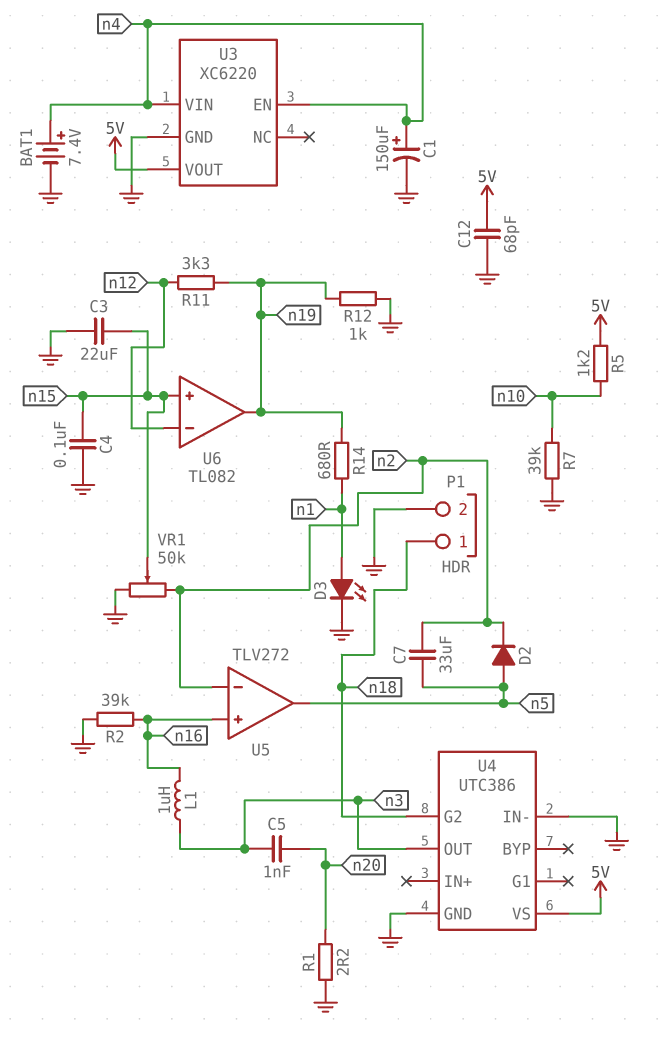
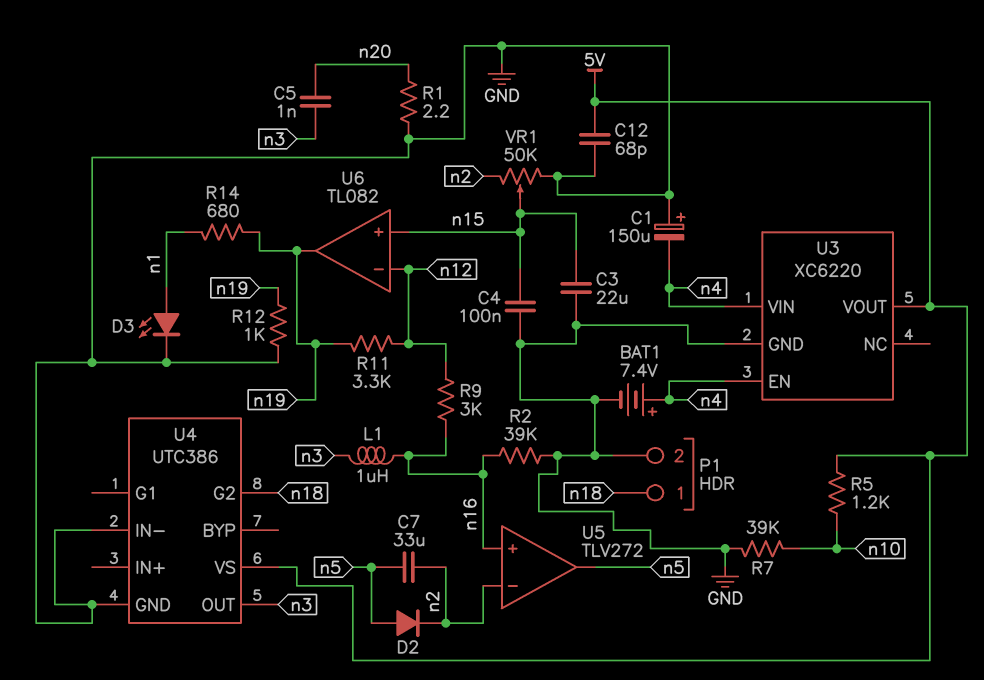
C1: 150uF (plus n4, minus GND) -> 150uF (plus GND, minus n4)
R9: none -> 3k (n12, n16)

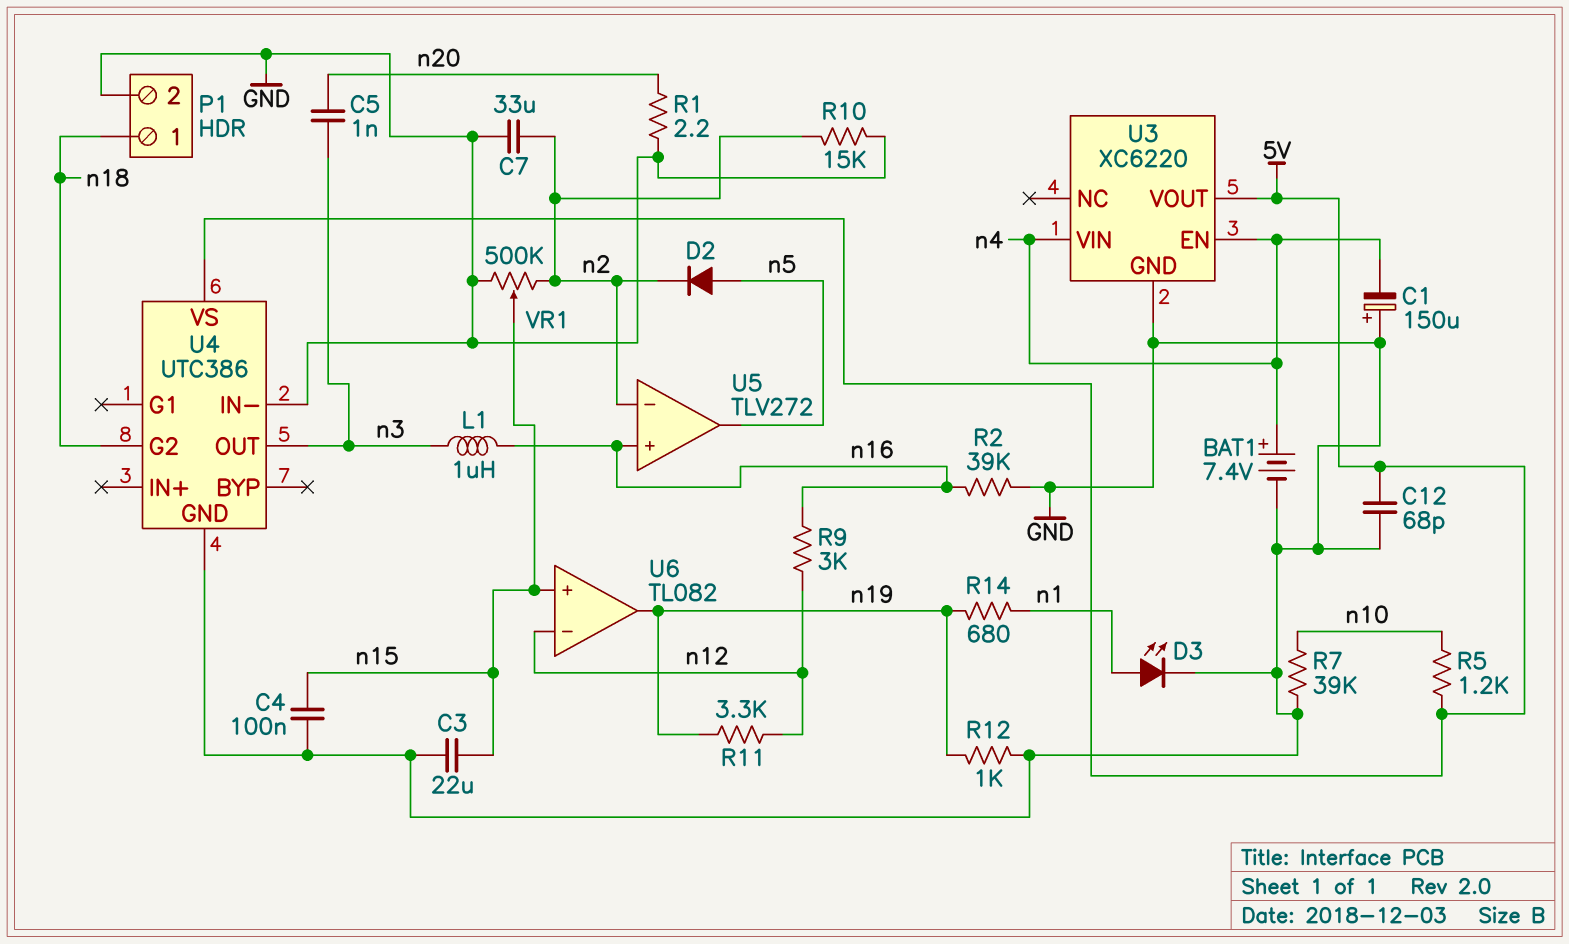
C7: 33uF (n2, n5) -> 33uF (GND, n2)
R10: none -> 15k (GND, n2)
VR1: 50k (GND, n2, wiper n15) -> 500k (GND, n2, wiper n15)

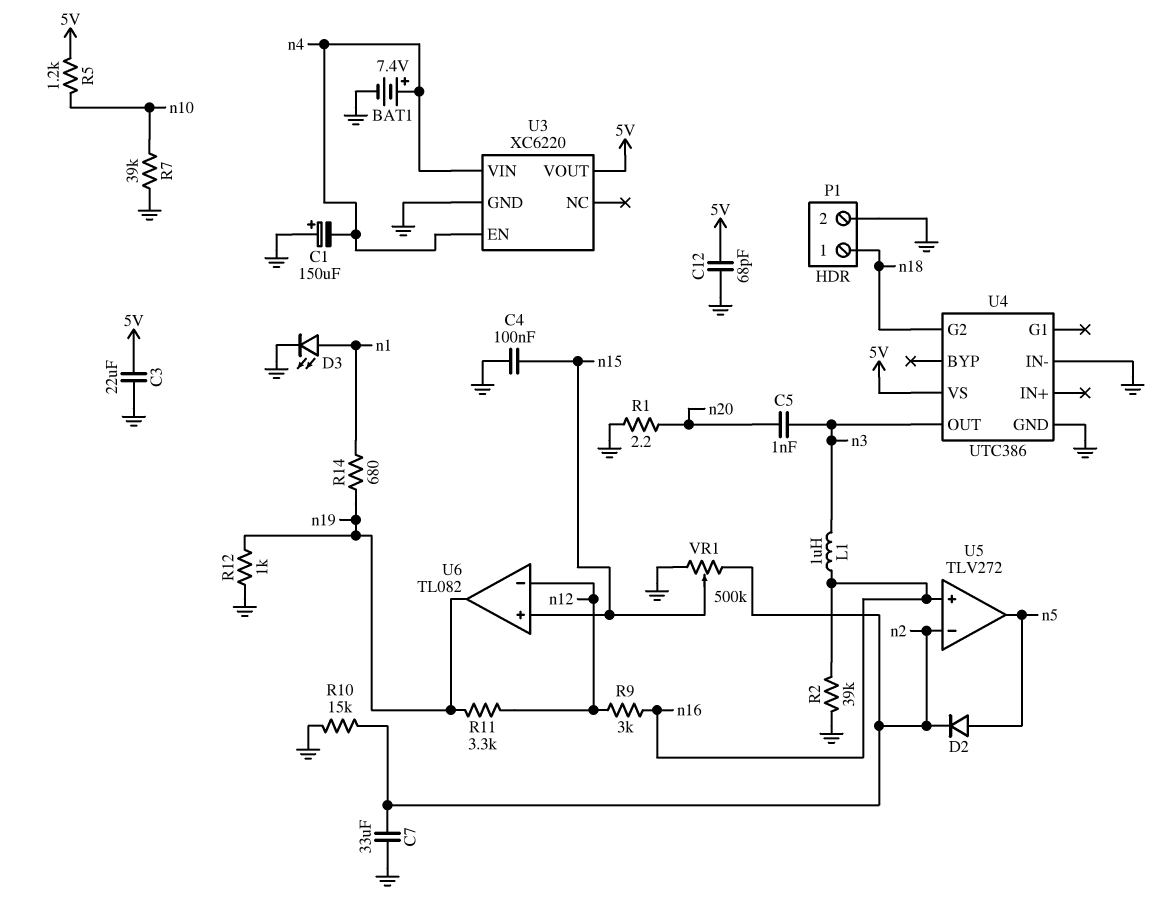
C3: 22uF (GND, n15) -> 22uF (5V, GND)

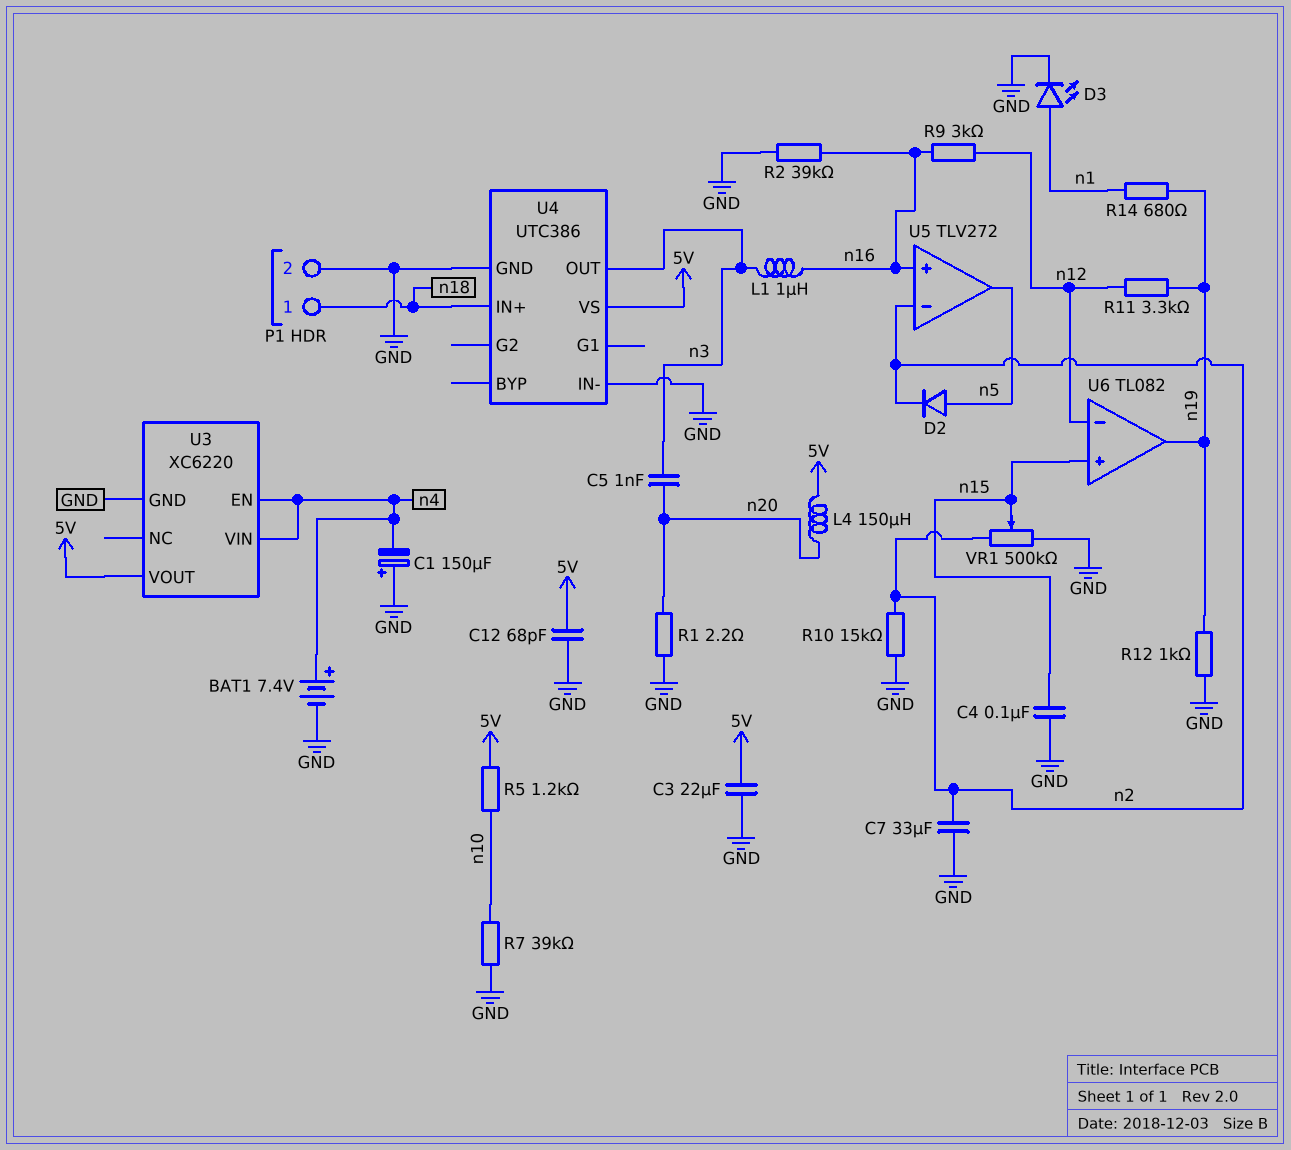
L4: none -> 150uH (5V, n20)
U4 pin G2: n18 -> none
U4 pin IN+: none -> n18

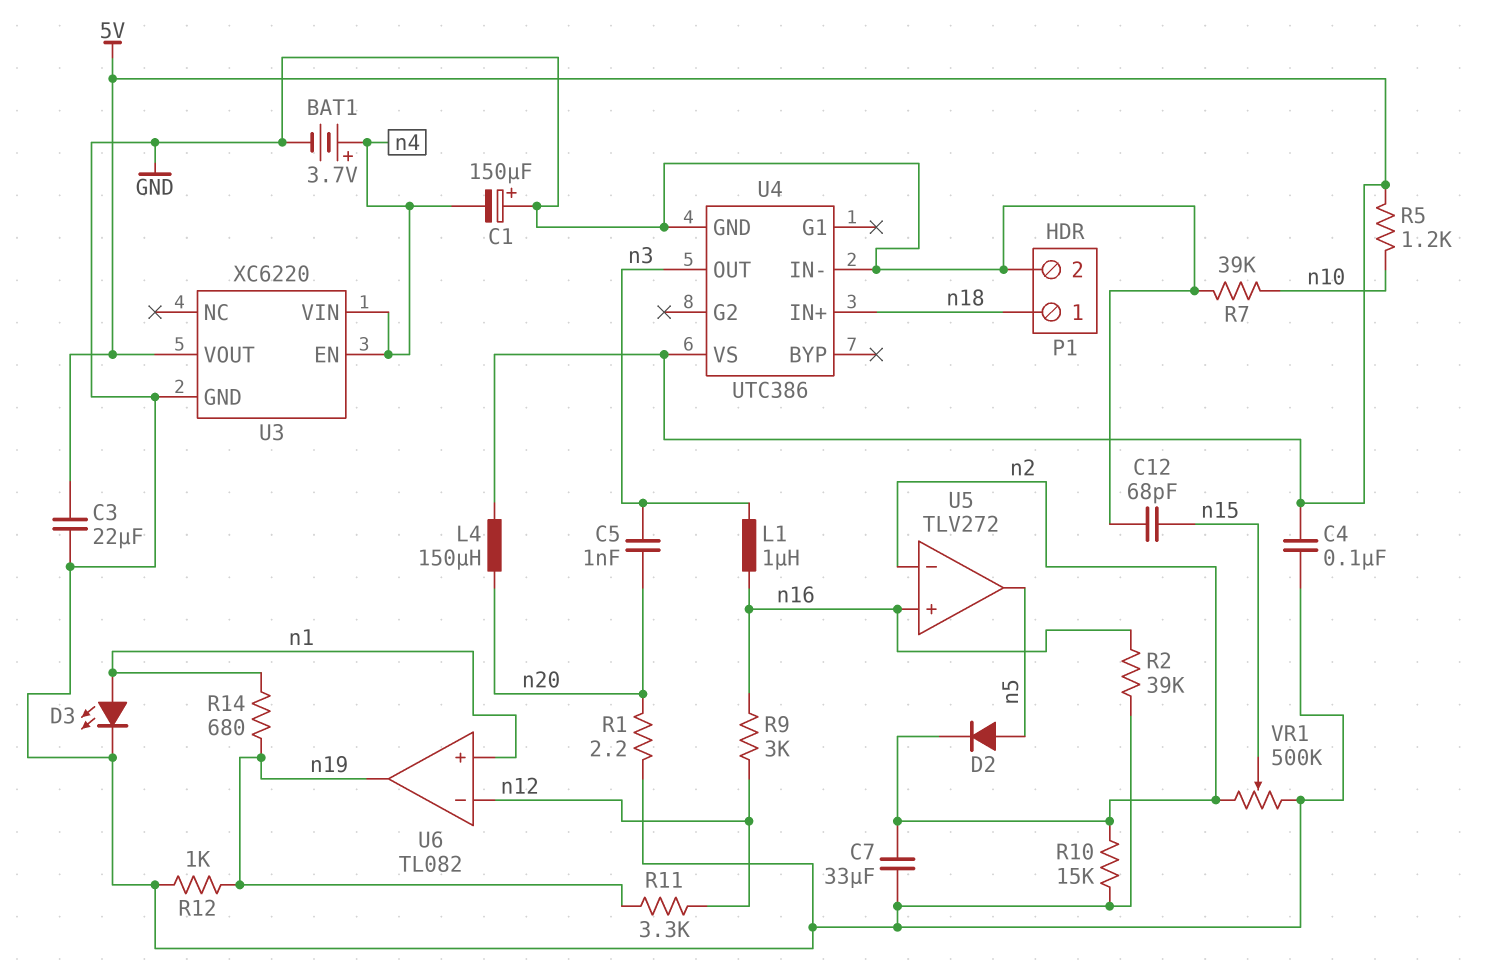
BAT1: 7.4V (plus n4, minus GND) -> 3.7V (plus n4, minus GND)
C4: 100nF (GND, n15) -> 100nF (5V, GND)
C12: 68pF (5V, GND) -> 68pF (GND, n15)
U6 pin in+: n15 -> n1

